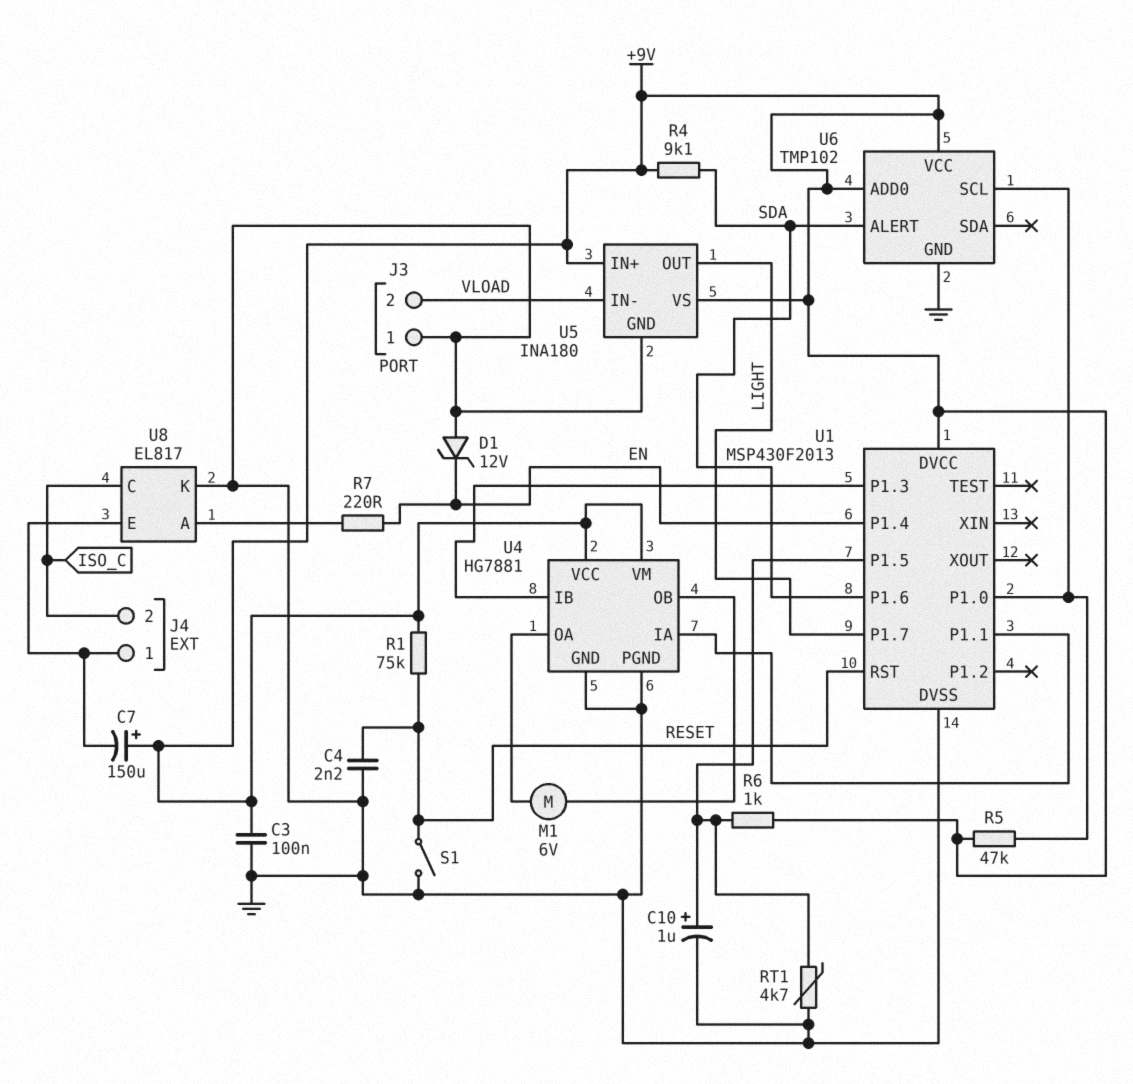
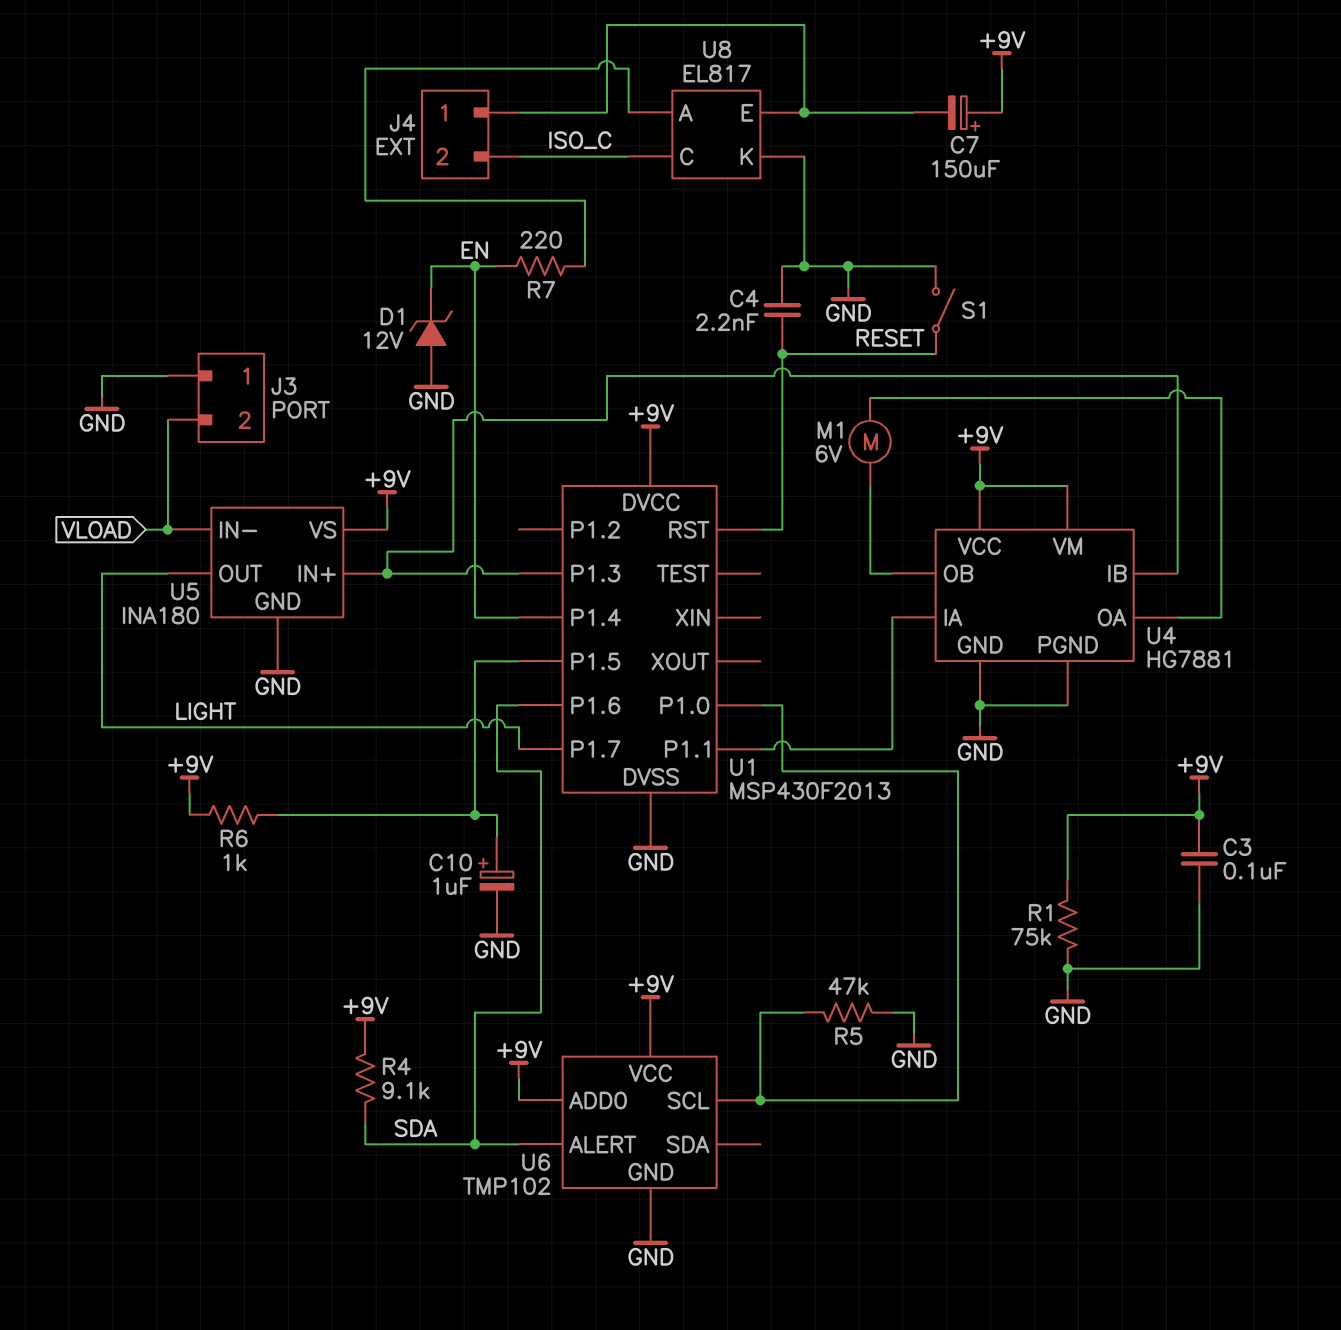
R1: 75k (+9V, RESET) -> 75k (+9V, GND)
R5: 47k (+9V, U1/P1.0) -> 47k (GND, U1/P1.0)
RT1: 4.7k (GND, U1/P1.5) -> none
U5 pin IN+: +9V -> U1/P1.3

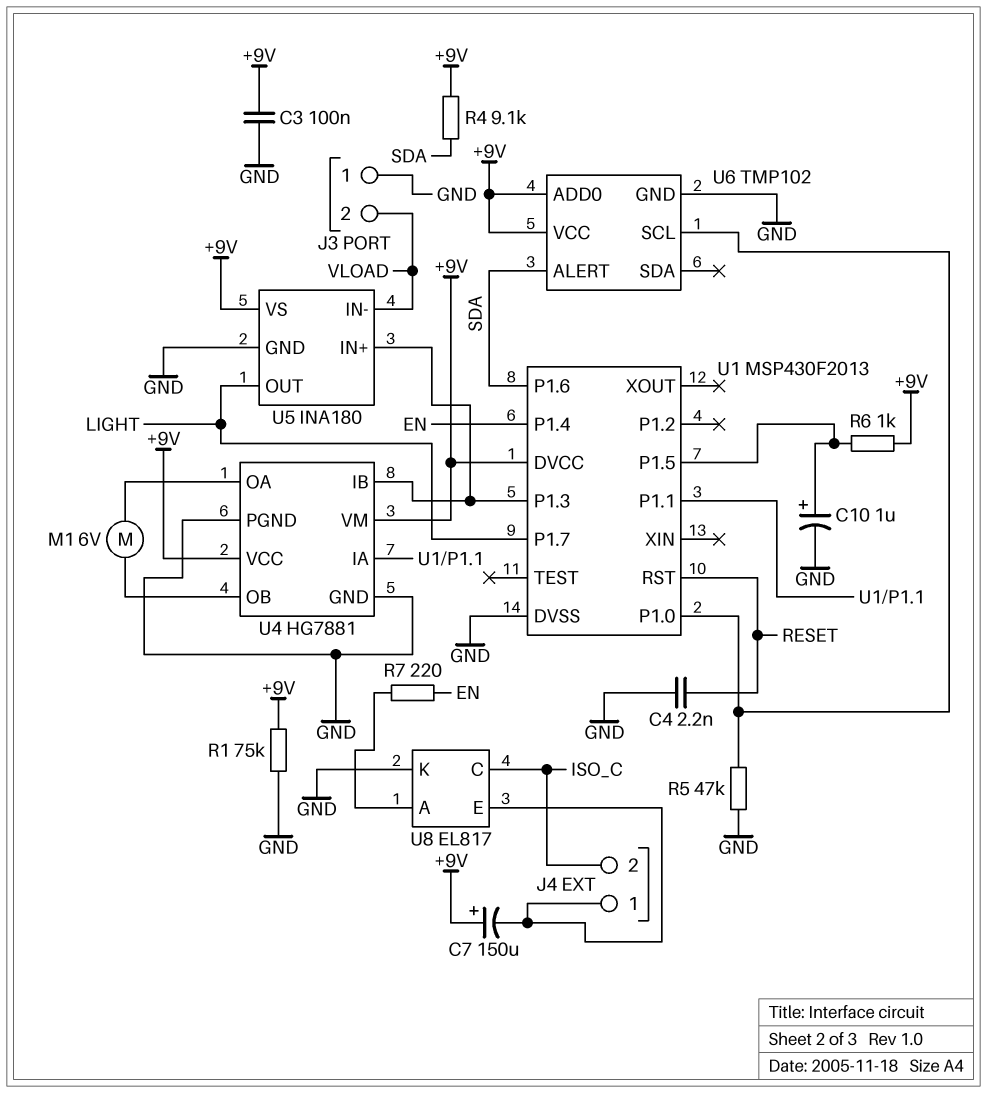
D1: zener 12V (A GND, K EN) -> none
S1: switch (GND, RESET) -> none

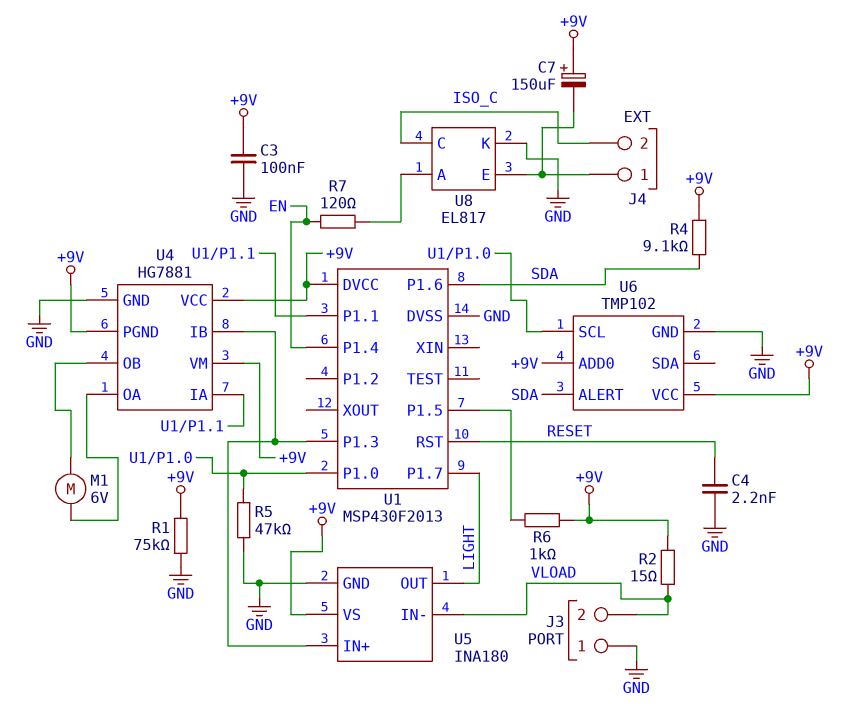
C10: 1uF (plus U1/P1.5, minus GND) -> none
R2: none -> 15 (+9V, VLOAD)
R7: 220 (EN, U8/A) -> 120 (EN, U8/A)
U4 pin PGND: GND -> +9V

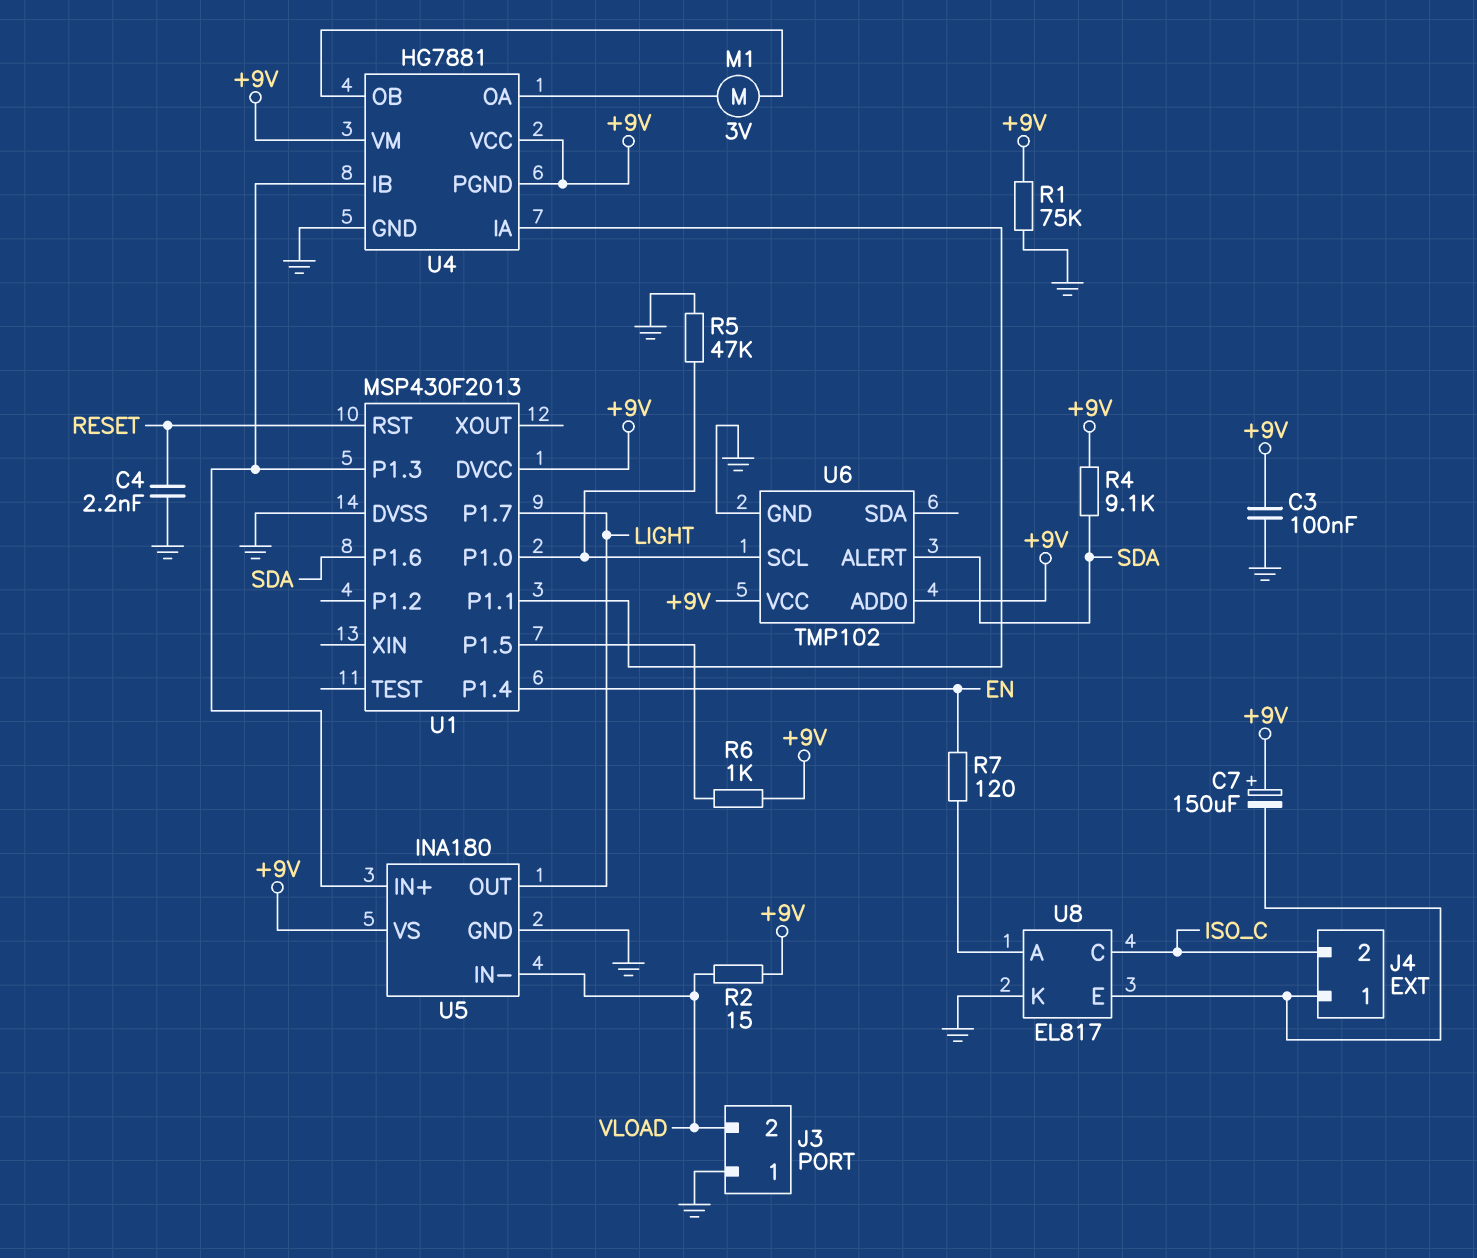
M1: motor 6V (U4/OA, U4/OB) -> motor 3V (U4/OA, U4/OB)

